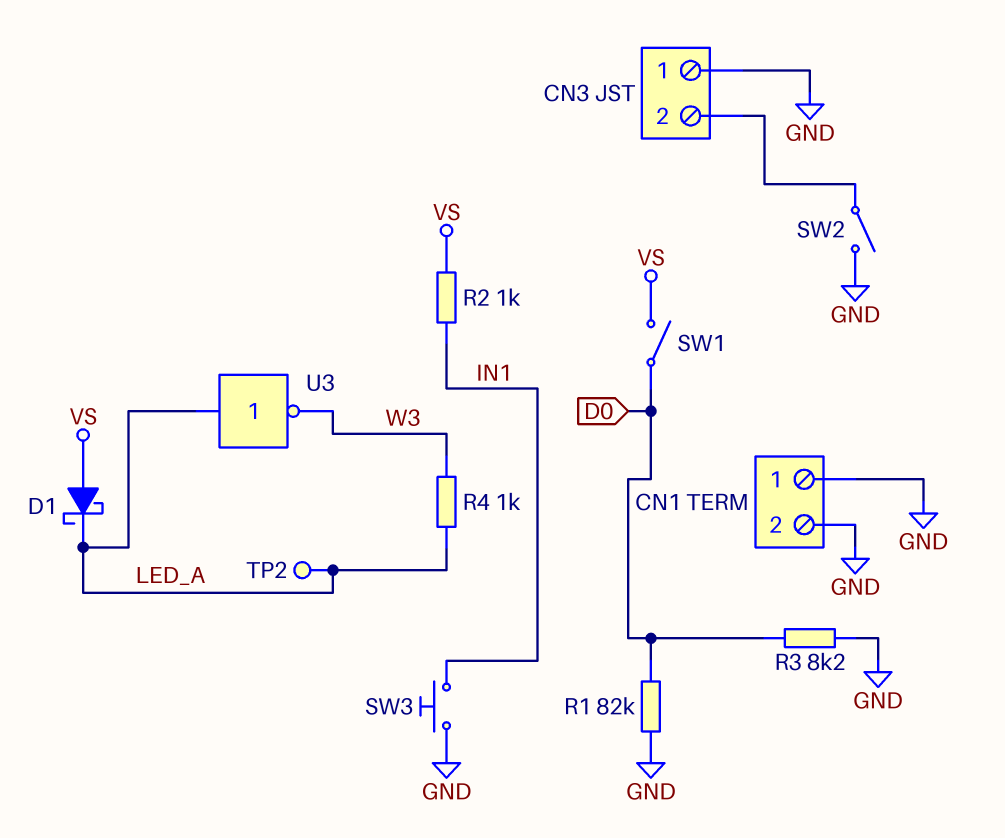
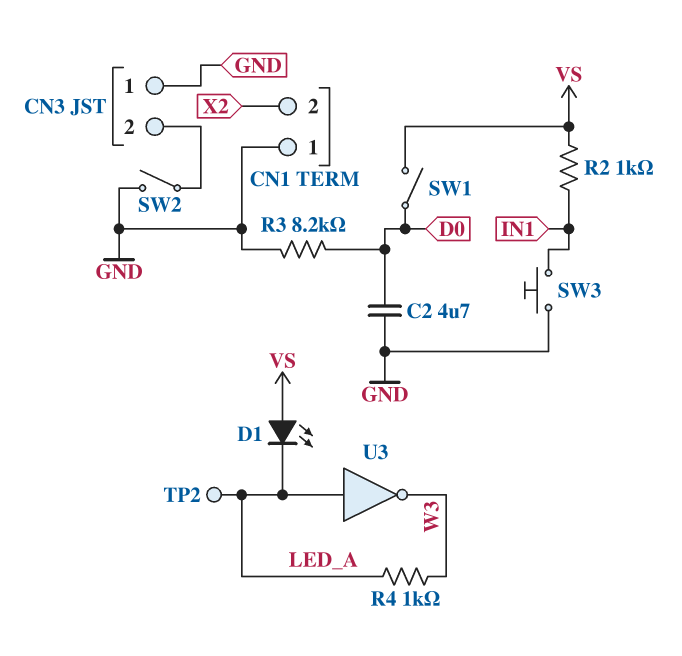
C2: none -> 4.7uF (D0, GND)
CN1 pin 2: GND -> X2
D1: schottky (A VS, K LED_A) -> LED (A VS, K LED_A)
R1: 82k (D0, GND) -> none

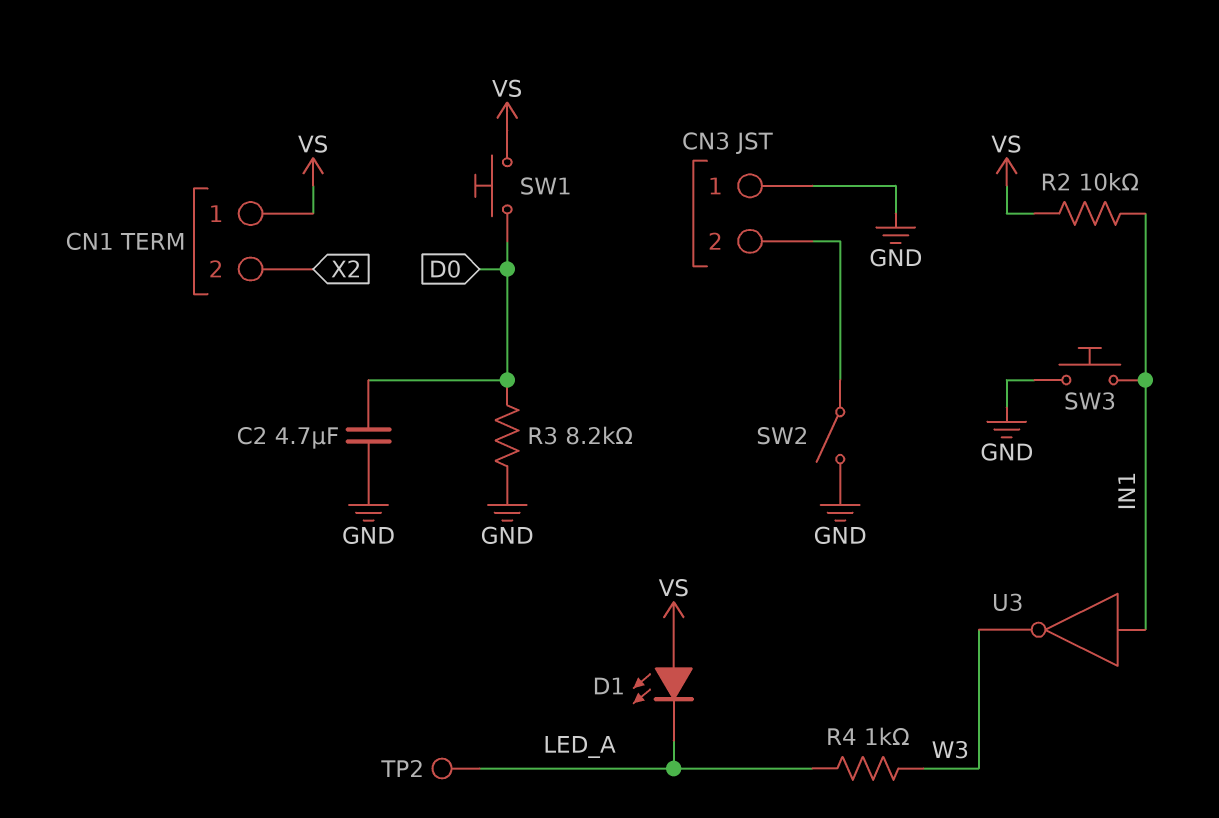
CN1 pin 1: GND -> VS
R2: 1k (IN1, VS) -> 10k (IN1, VS)
SW1: switch (D0, VS) -> button (D0, VS)
U3: NOT (in LED_A, out W3) -> NOT (in IN1, out W3)

